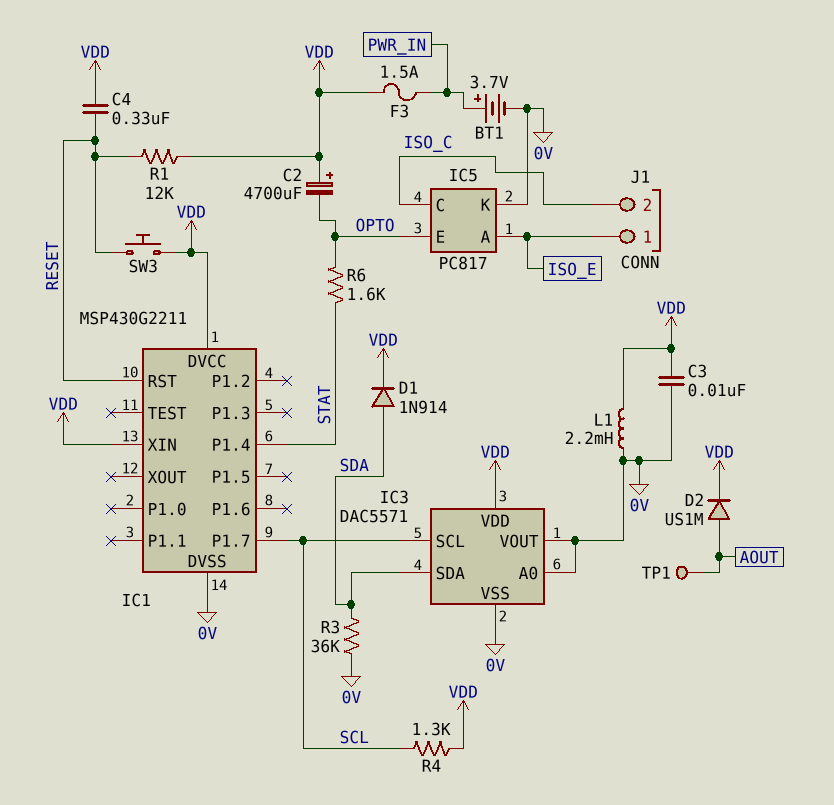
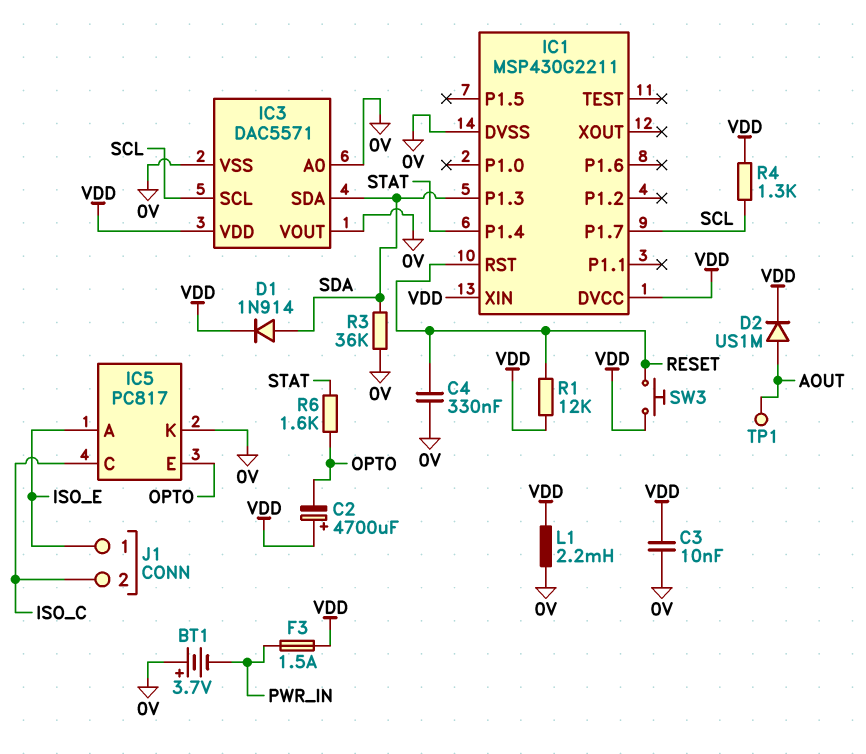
BT1: 3.7V (plus PWR_IN, minus 0V) -> 3.7V (plus 0V, minus PWR_IN)
C4: 330nF (RESET, VDD) -> 330nF (0V, RESET)
IC1 pin P1.3: none -> SDA

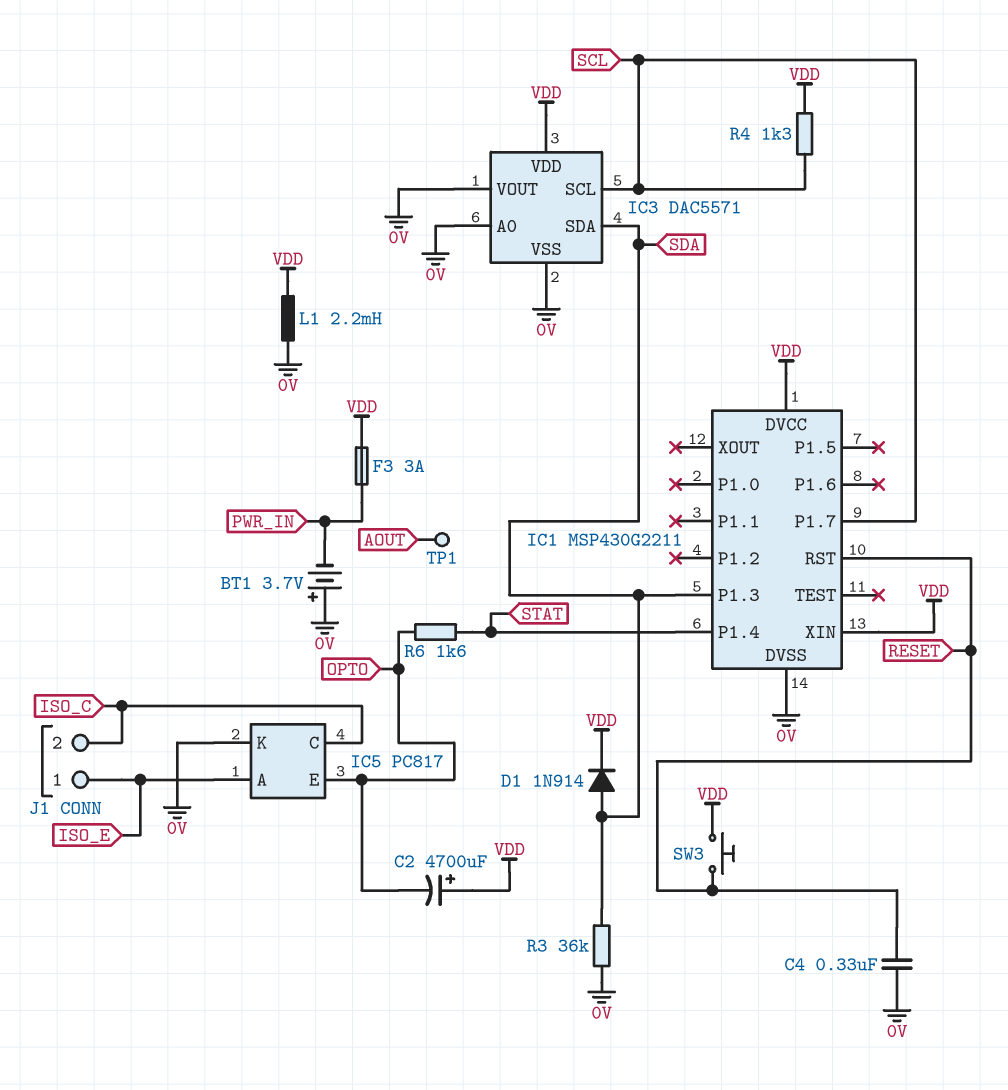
C3: 10nF (0V, VDD) -> none
D2: diode US1M (A AOUT, K VDD) -> none
F3: 1.5A (PWR_IN, VDD) -> 3A (PWR_IN, VDD)
R1: 12k (RESET, VDD) -> none

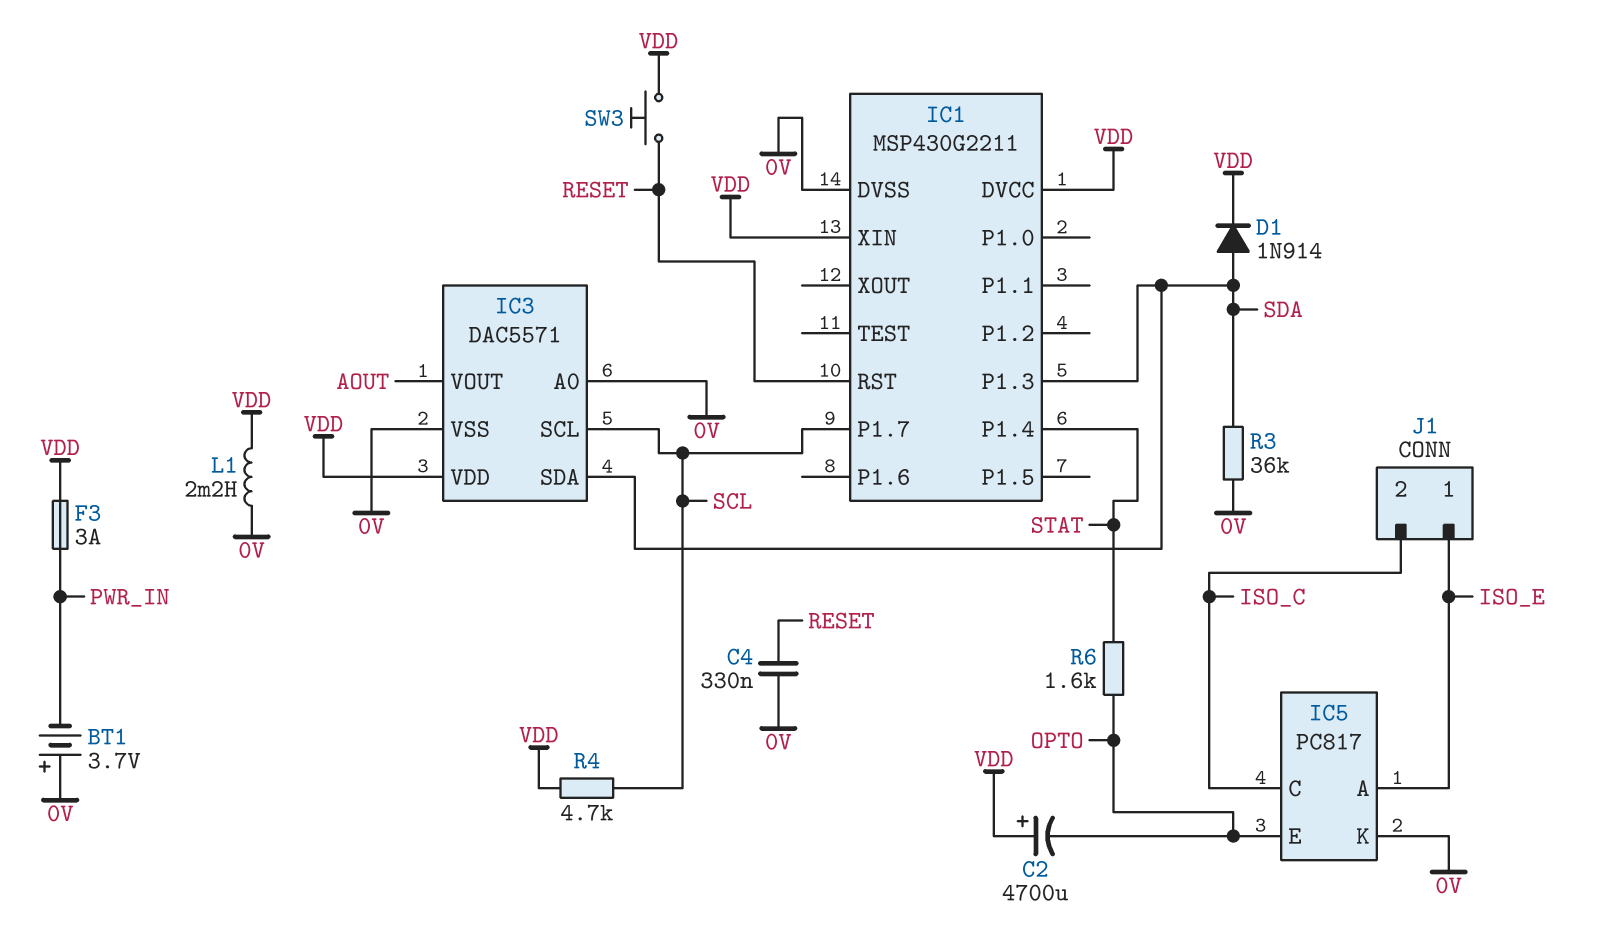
IC3 pin VOUT: 0V -> AOUT
R4: 1.3k (SCL, VDD) -> 4.7k (SCL, VDD)
TP1: test point (AOUT) -> none

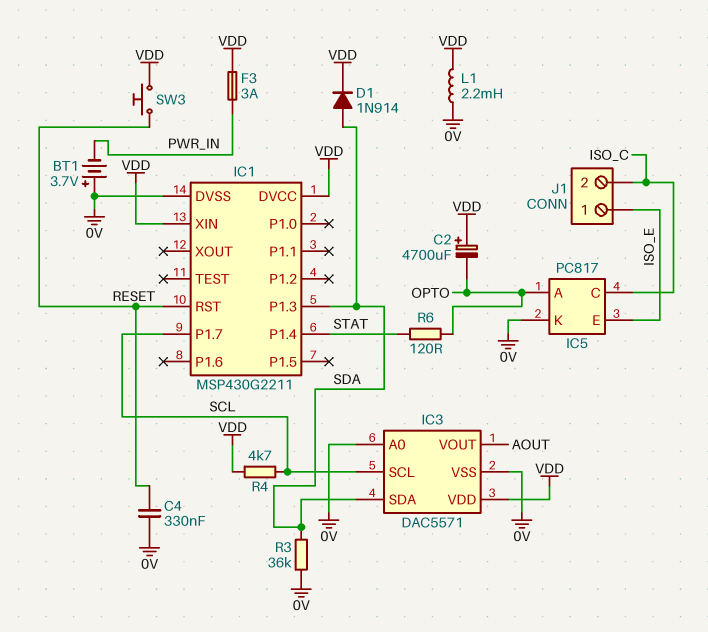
IC5 pin A: ISO_E -> OPTO
IC5 pin E: OPTO -> ISO_E
R6: 1.6k (OPTO, STAT) -> 120 (OPTO, STAT)

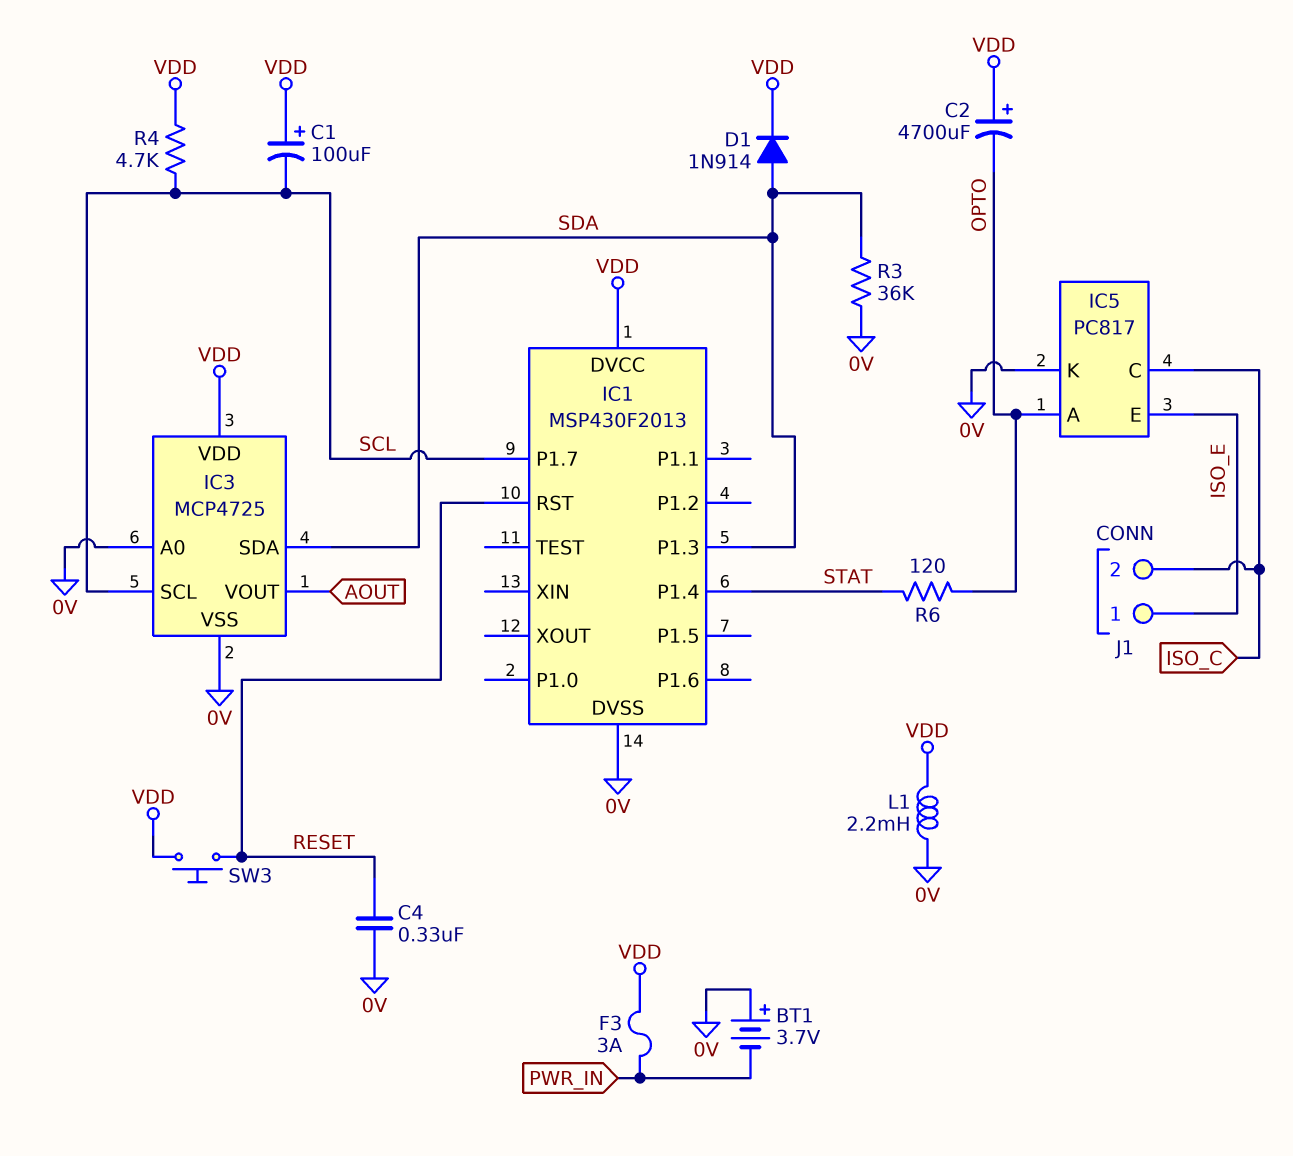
C1: none -> 100uF (plus VDD, minus SCL)
IC1: MSP430G2211 -> MSP430F2013
IC1 pin XIN: VDD -> none
IC3: DAC5571 -> MCP4725

